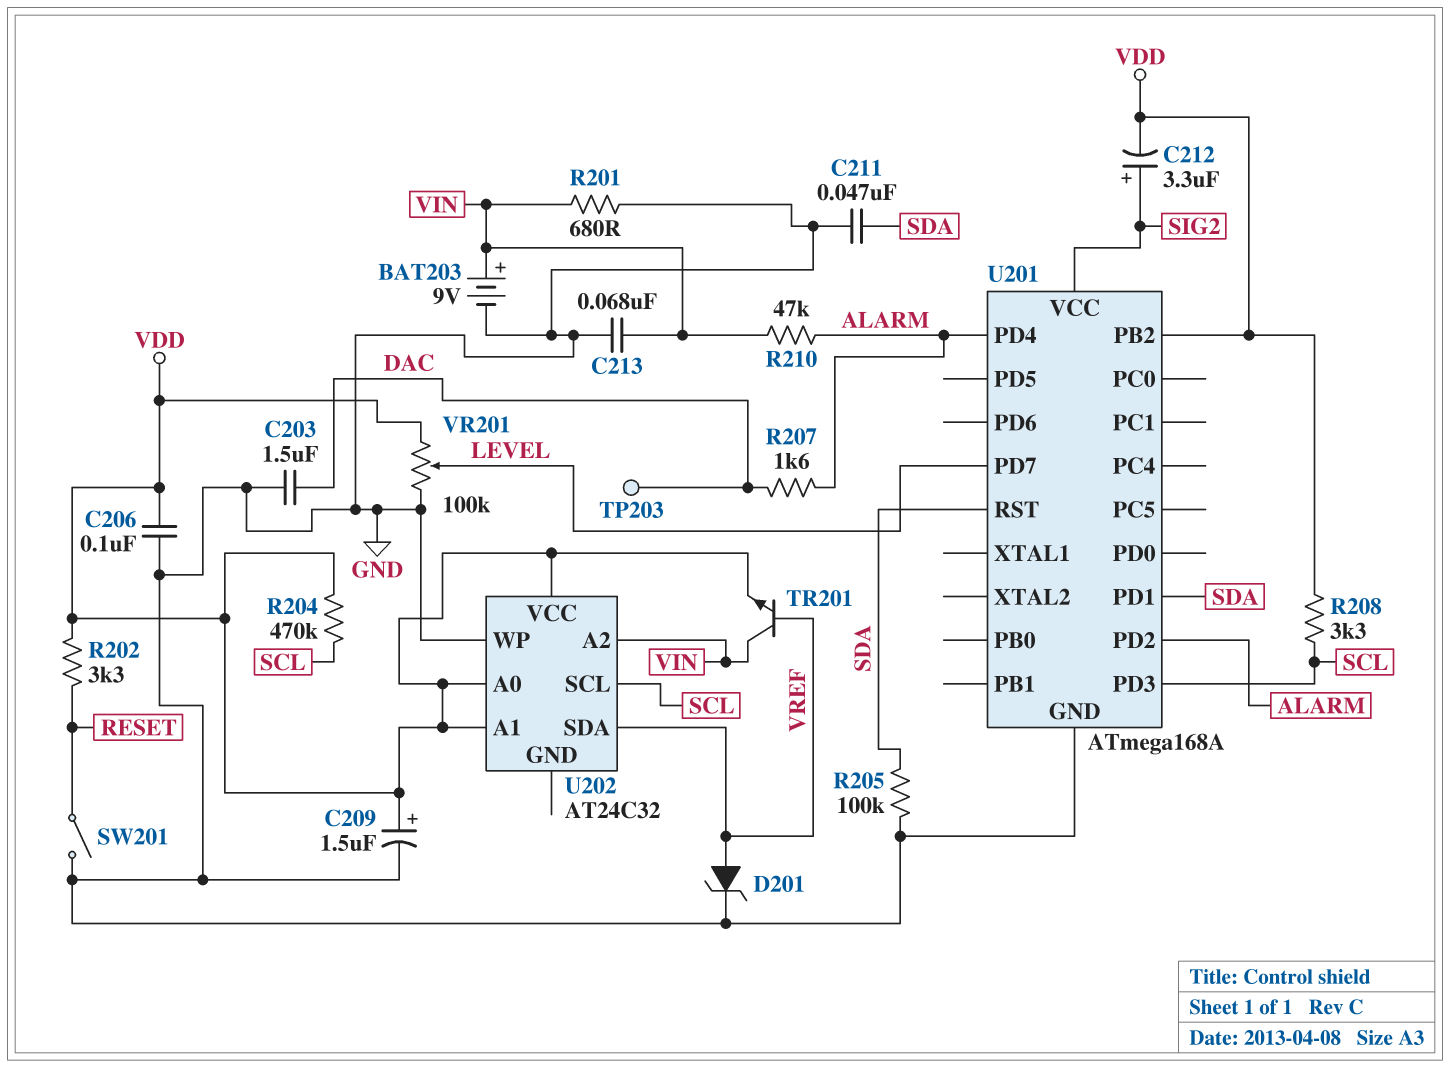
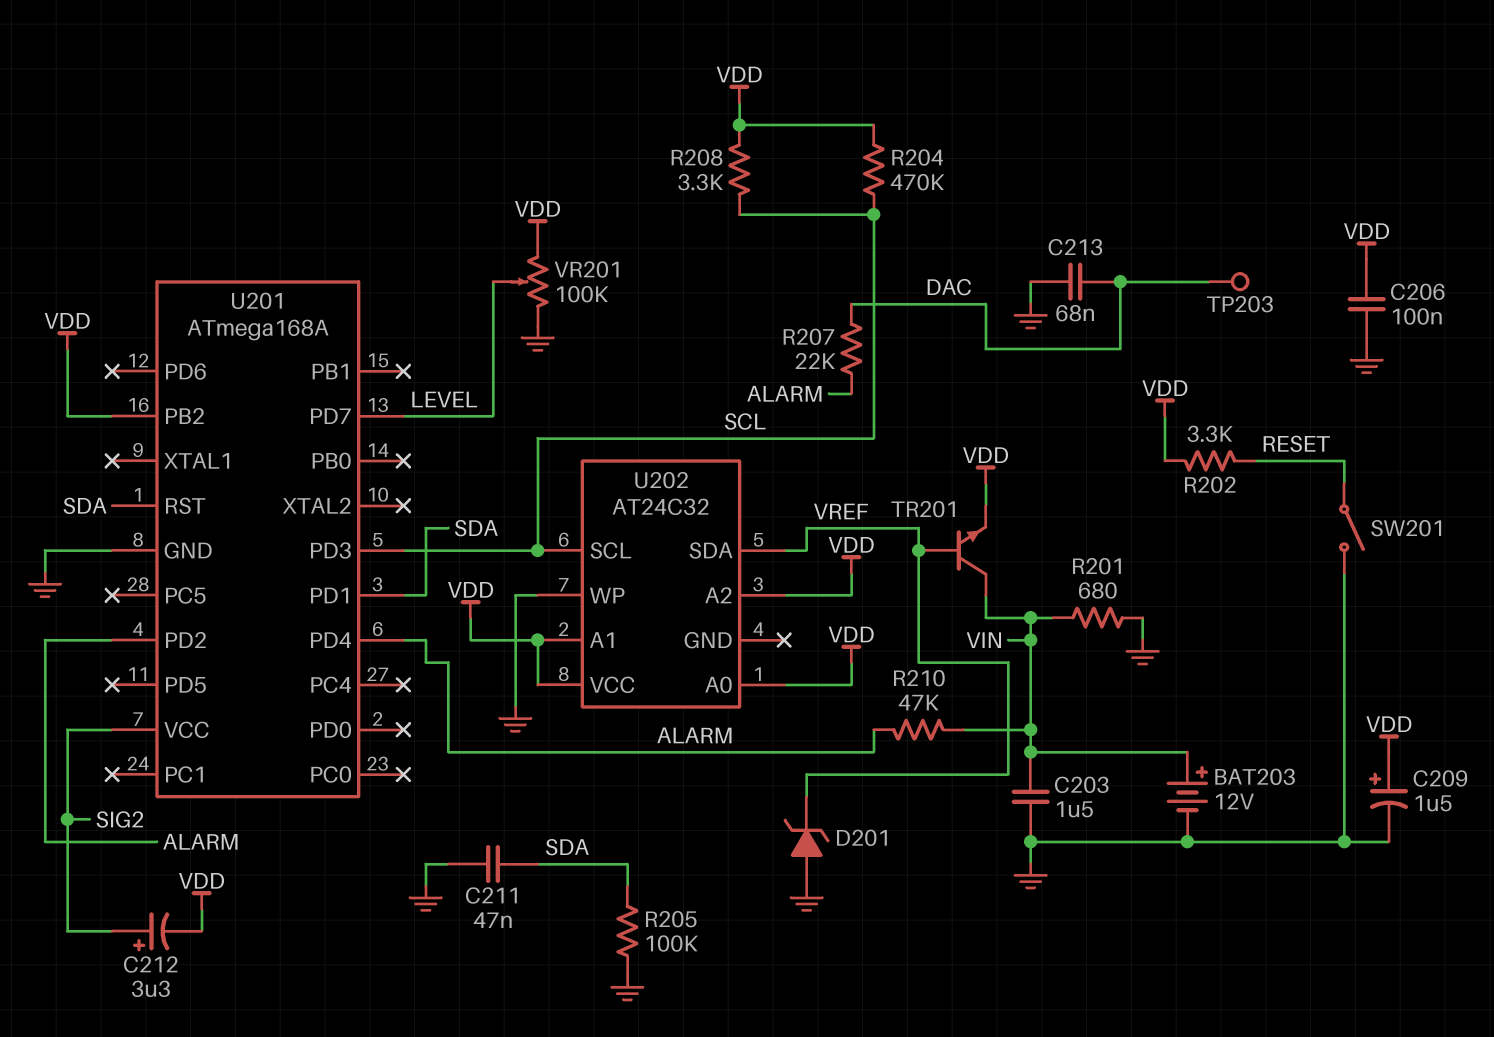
BAT203: 9V (plus VIN, minus GND) -> 12V (plus VIN, minus GND)
C203: 1.5uF (DAC, GND) -> 1.5uF (GND, VIN)
C213: 68nF (GND, VIN) -> 68nF (DAC, GND)
D201: zener (A VREF, K GND) -> zener (A GND, K VREF)
R207: 1.6k (ALARM, DAC) -> 22k (ALARM, DAC)
U202 pin A2: VIN -> VDD

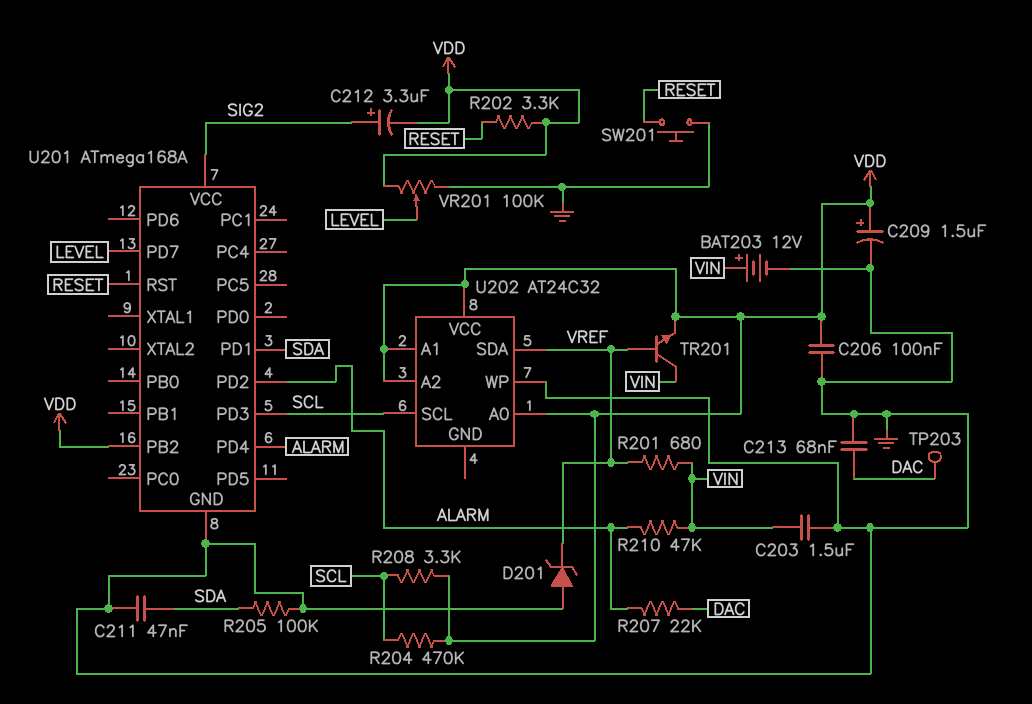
R201: 680 (GND, VIN) -> 680 (VIN, VREF)
SW201: switch (GND, RESET) -> button (GND, RESET)
U201 pin RST: SDA -> RESET

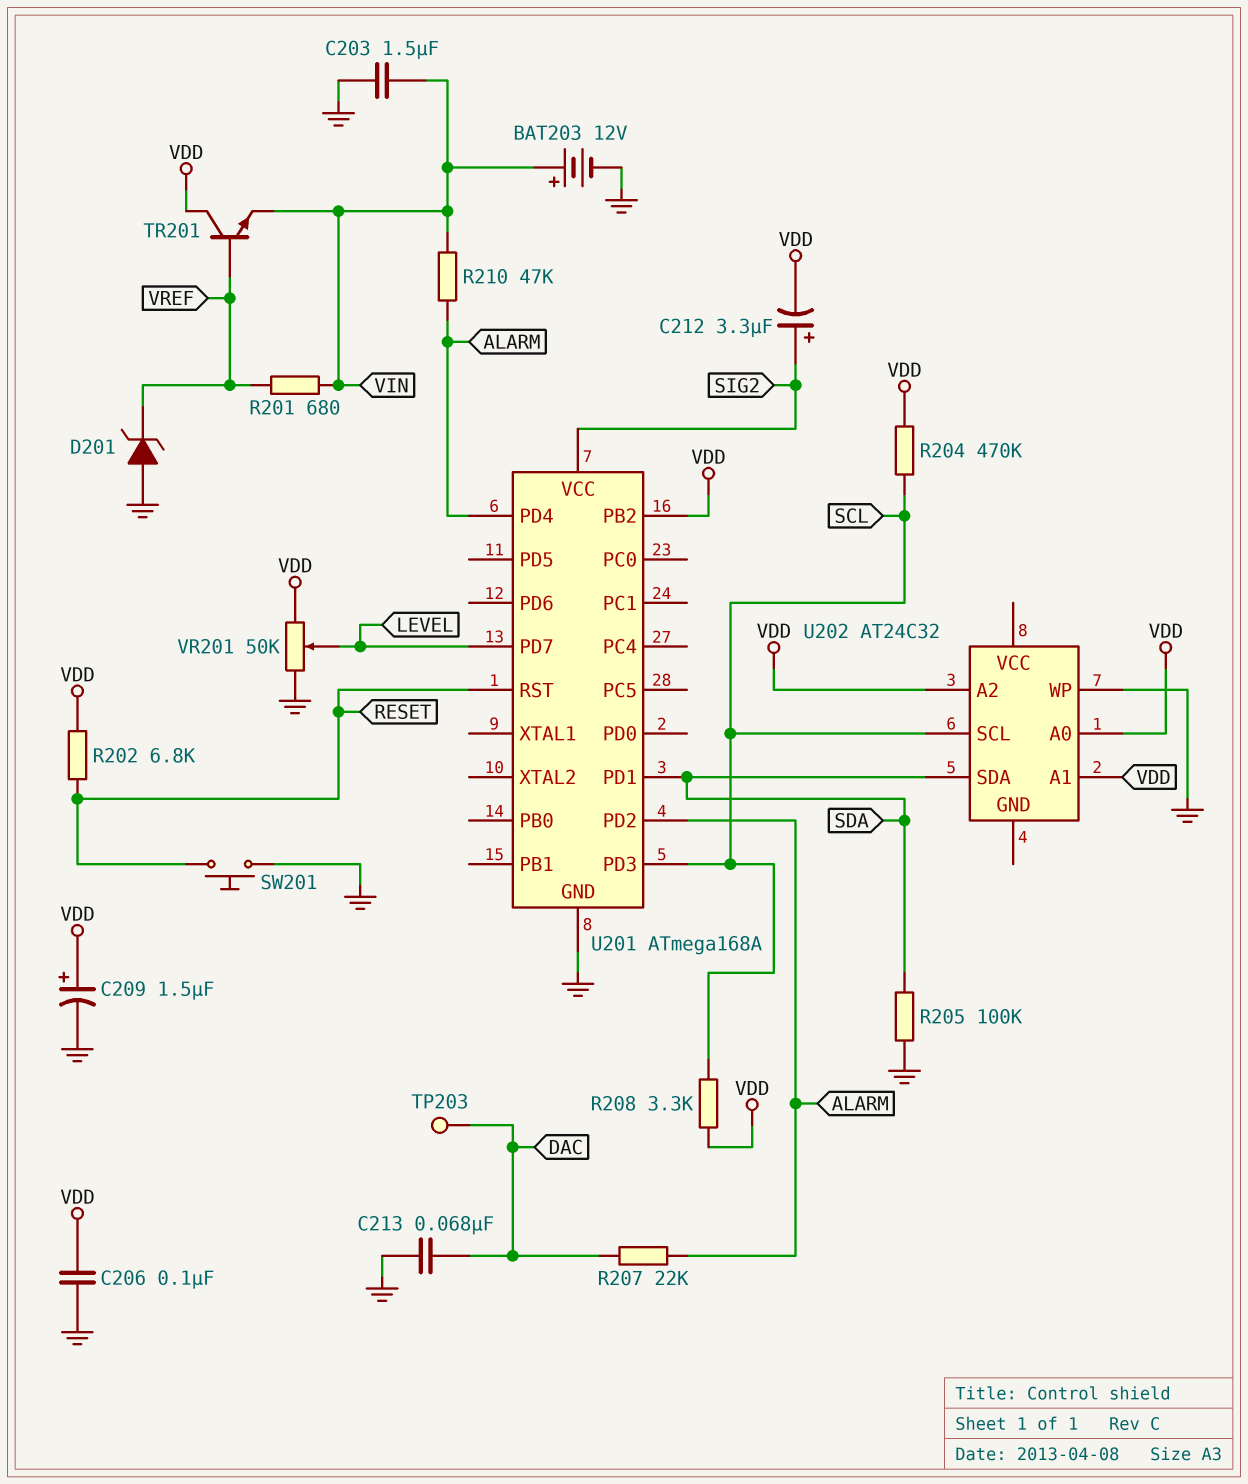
C211: 47nF (GND, SDA) -> none
R202: 3.3k (RESET, VDD) -> 6.8k (RESET, VDD)
TR201: NPN (B VREF, C VIN, E VDD) -> NPN (B VREF, C VDD, E VIN)
U202 pin SDA: VREF -> SDA
U202 pin VCC: VDD -> none
VR201: 100k (GND, VDD, wiper LEVEL) -> 50k (GND, VDD, wiper LEVEL)

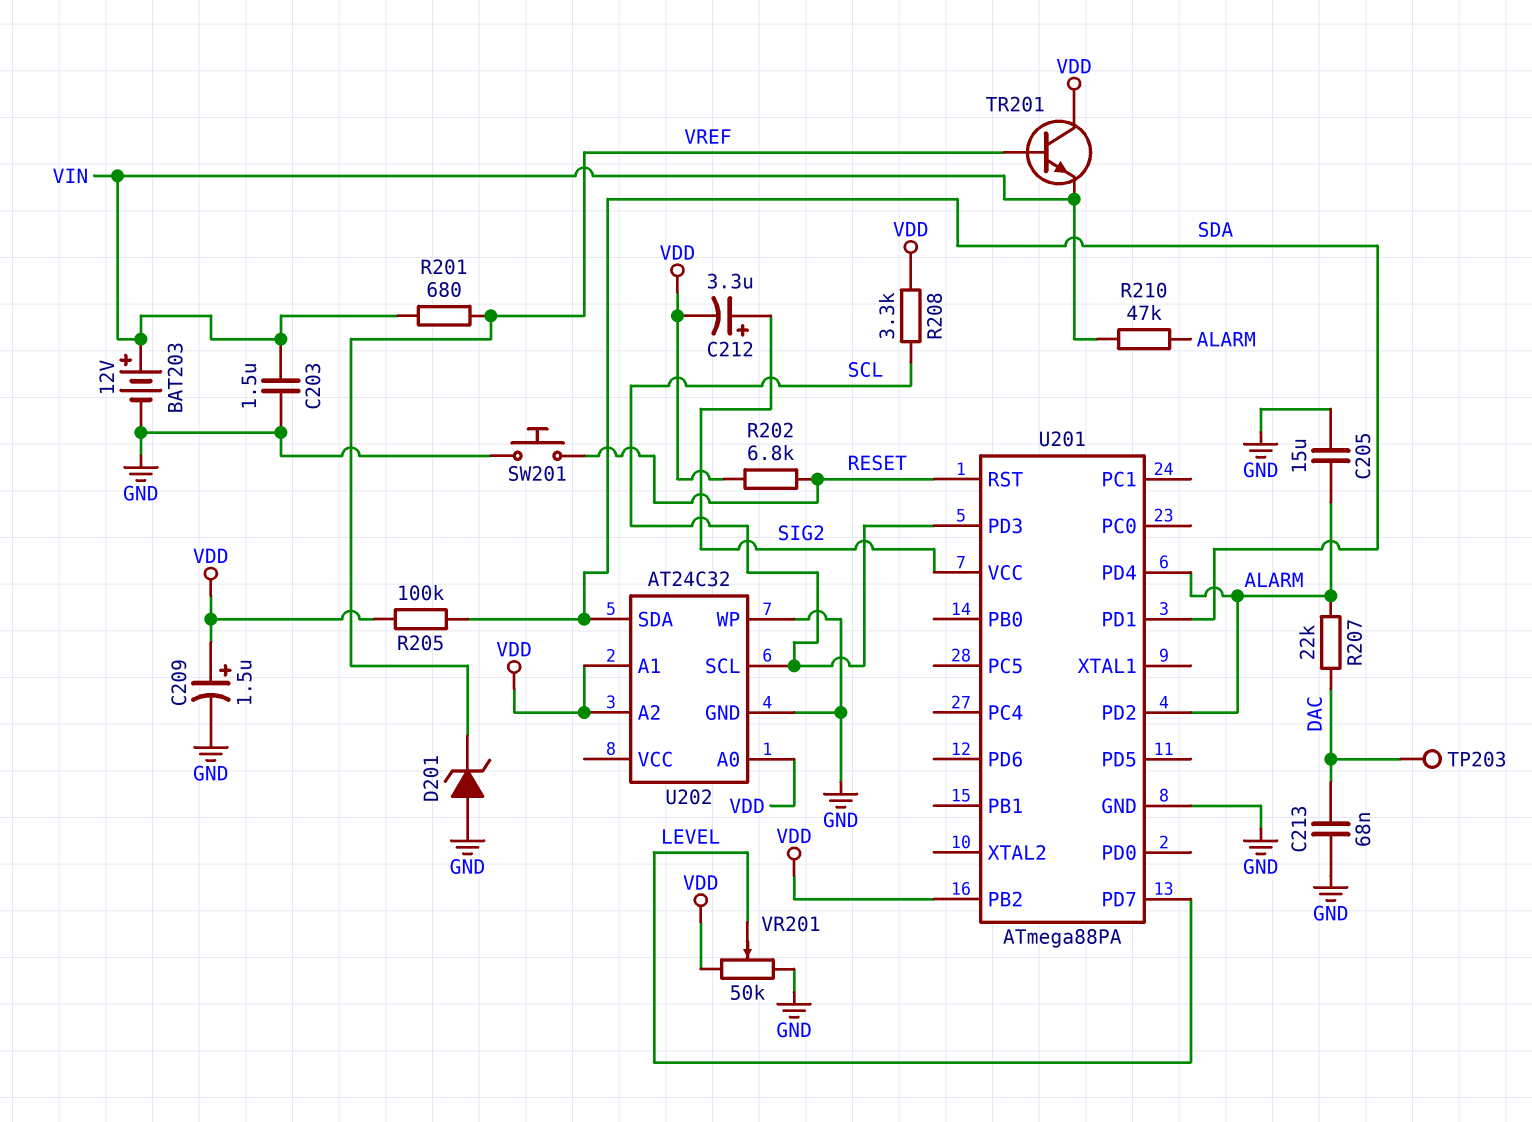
C205: none -> 15uF (ALARM, GND)
C206: 100nF (GND, VDD) -> none
R204: 470k (SCL, VDD) -> none
R205: 100k (GND, SDA) -> 100k (SDA, VDD)
U201: ATmega168A -> ATmega88PA
U202 pin GND: none -> GND

